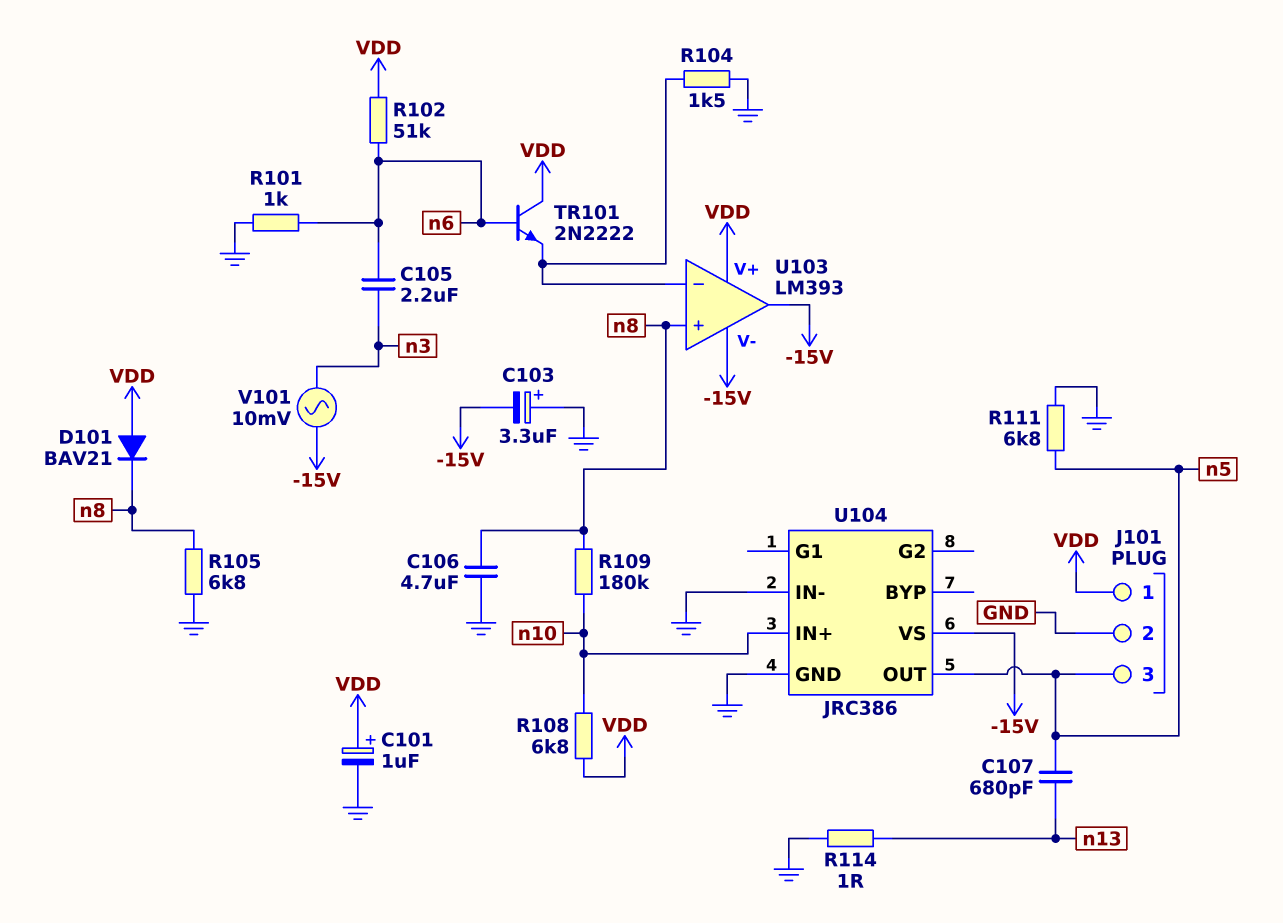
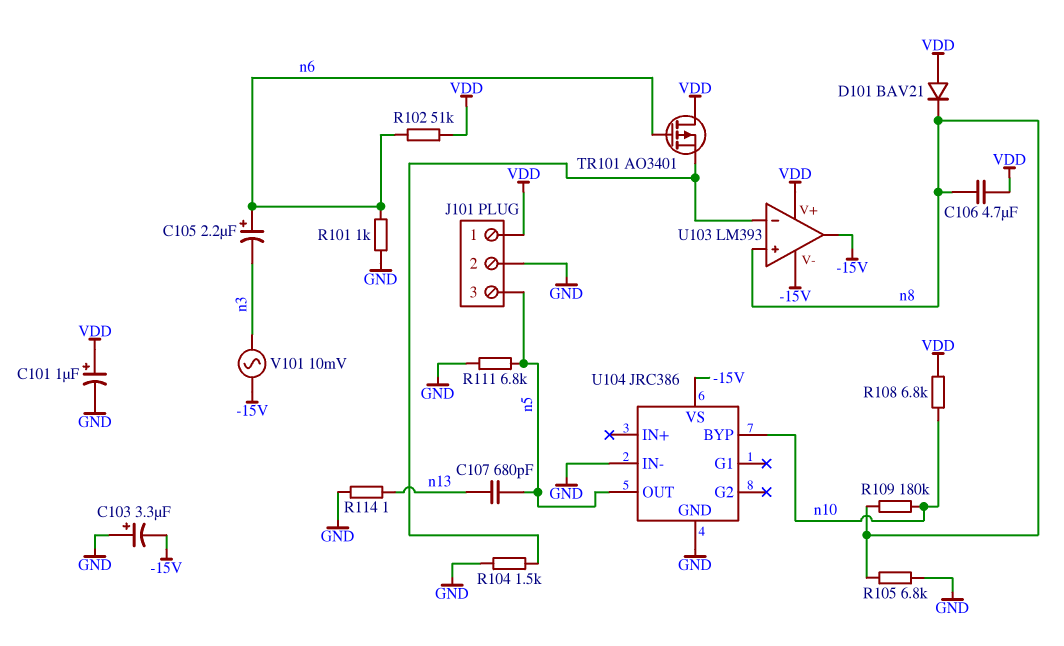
C105: 2.2uF (n3, n6) -> 2.2uF (plus n6, minus n3)
C106: 4.7uF (GND, n8) -> 4.7uF (VDD, n8)
TR101: NPN 2N2222 (B n6, C VDD, E U103/in-) -> PMOS AO3401 (G n6, D VDD, S U103/in-)
U104 pin BYP: none -> n10
U104 pin IN+: n10 -> none

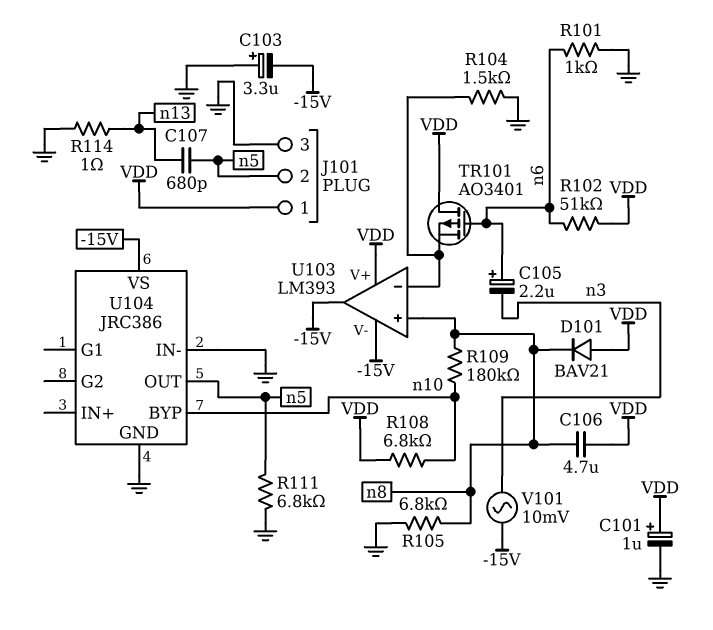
J101 pin 2: GND -> n5
J101 pin 3: n5 -> GND

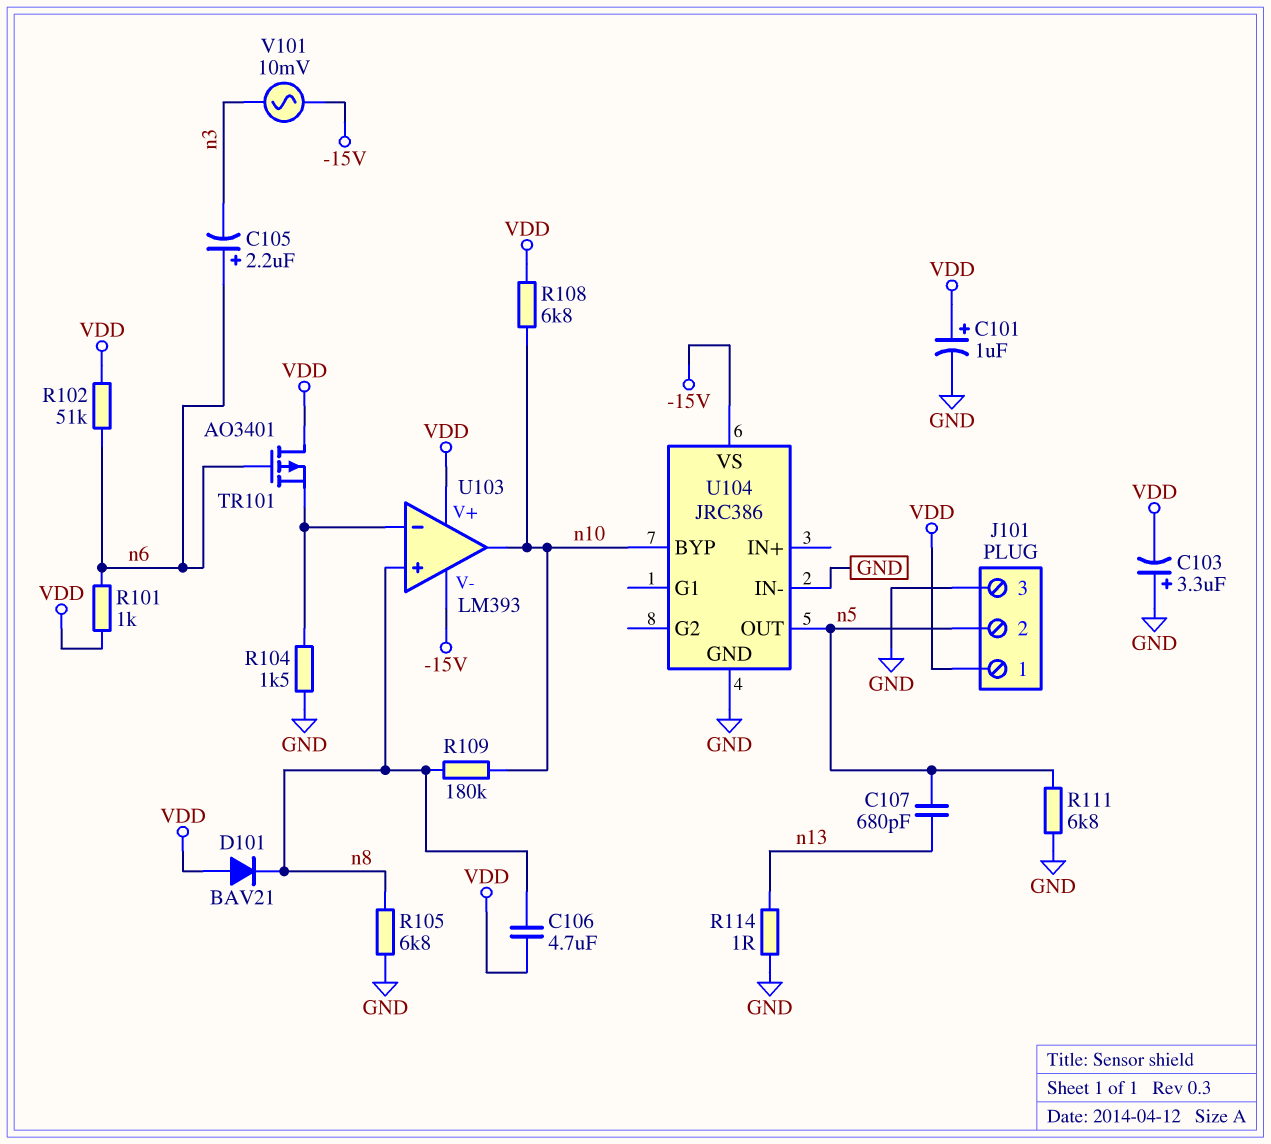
C103: 3.3uF (plus GND, minus -15V) -> 3.3uF (plus GND, minus VDD)
R101: 1k (GND, n6) -> 1k (VDD, n6)
U103 pin out: -15V -> n10

